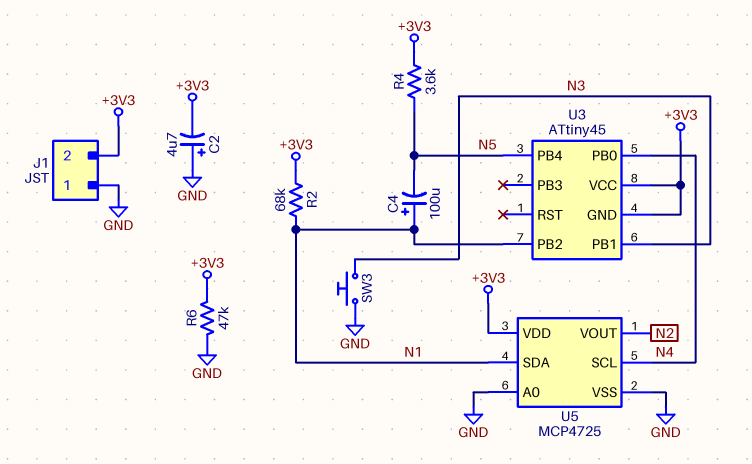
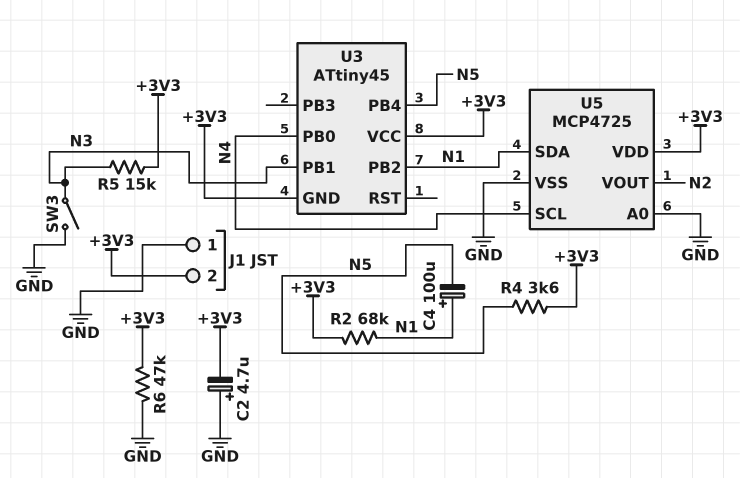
R5: none -> 15k (+3V3, N3)
SW3: button (GND, N3) -> switch (GND, N3)

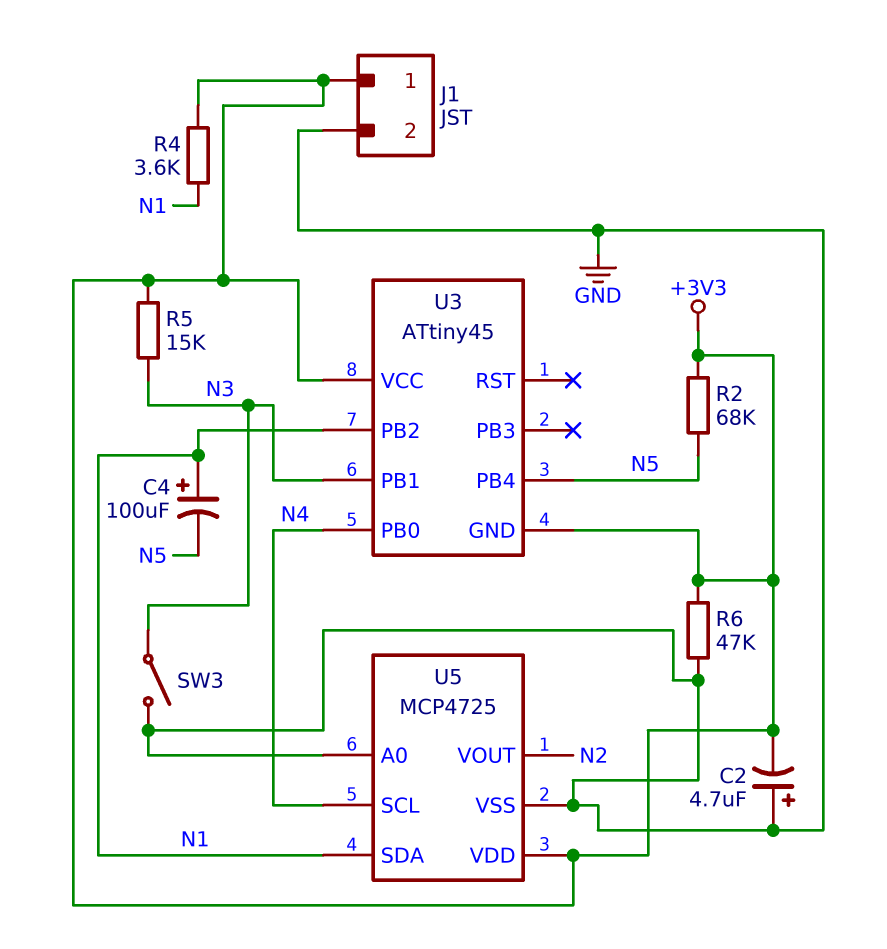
J1 pin 1: GND -> +3V3
J1 pin 2: +3V3 -> GND
R2: 68k (+3V3, N1) -> 68k (+3V3, N5)
R4: 3.6k (+3V3, N5) -> 3.6k (+3V3, N1)

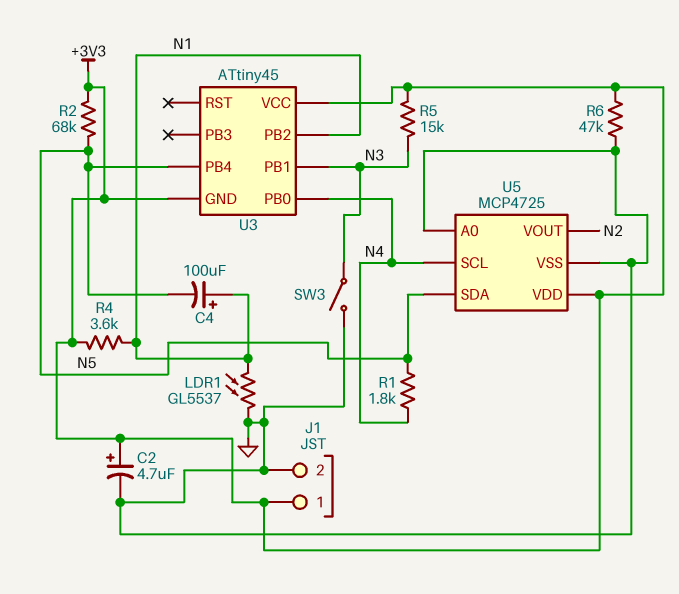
C2: 4.7uF (plus GND, minus +3V3) -> 4.7uF (plus +3V3, minus GND)
LDR1: none -> GL5537 (GND, N1)
R1: none -> 1.8k (N4, N5)
U5 pin SDA: N1 -> N5

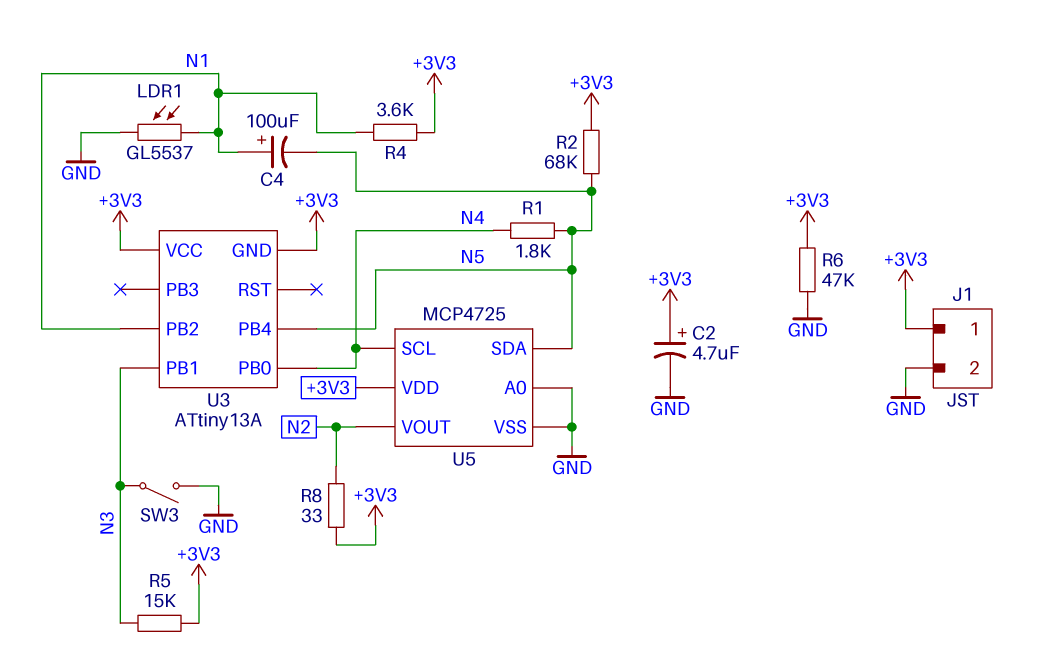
R8: none -> 33 (+3V3, N2)
U3: ATtiny45 -> ATtiny13A

